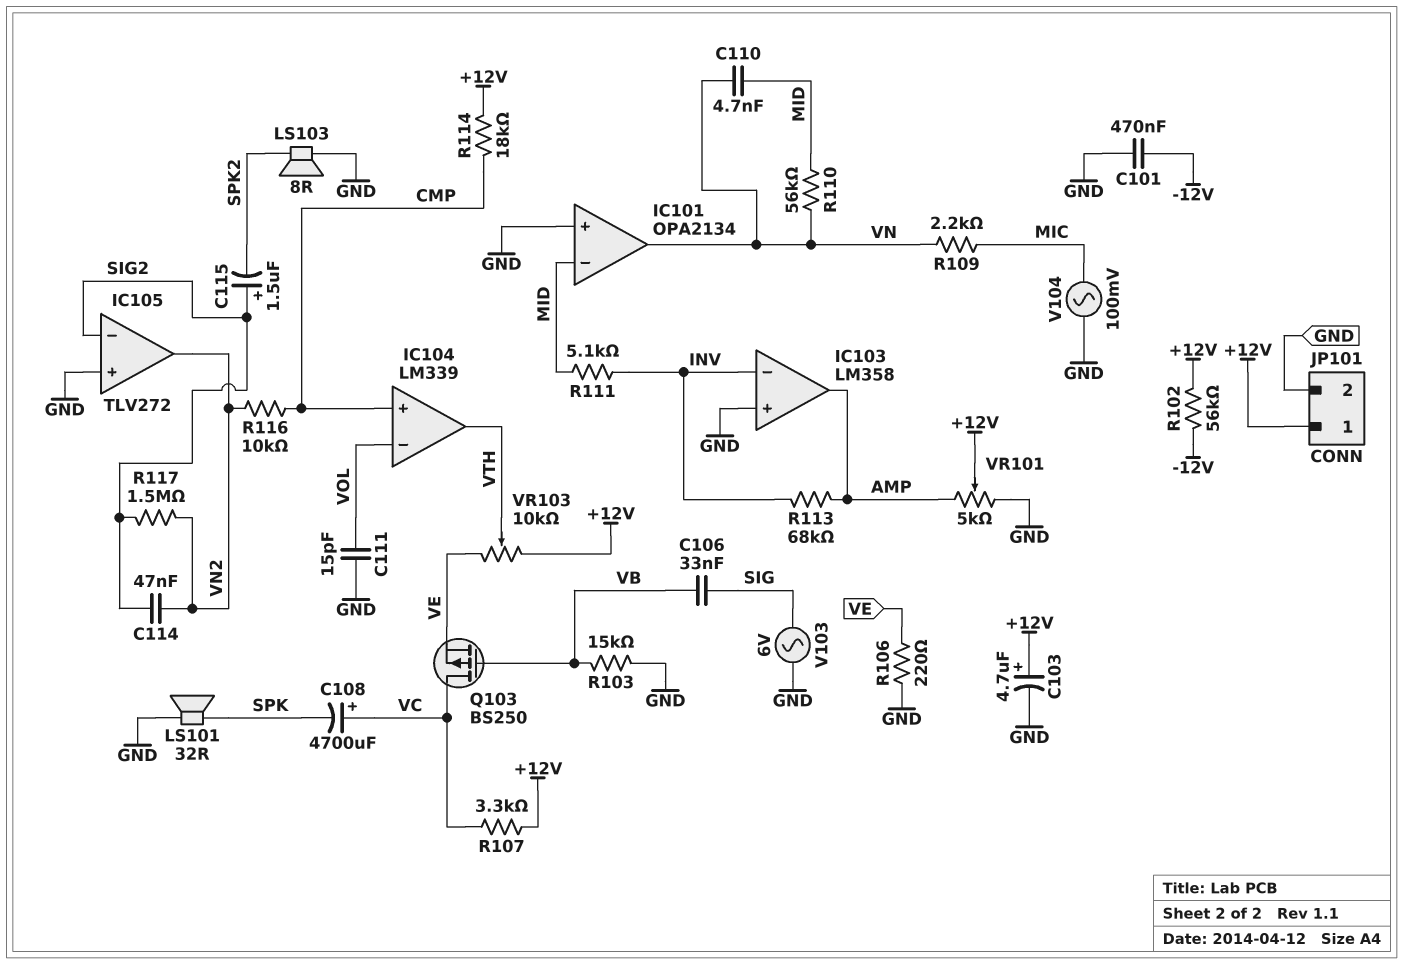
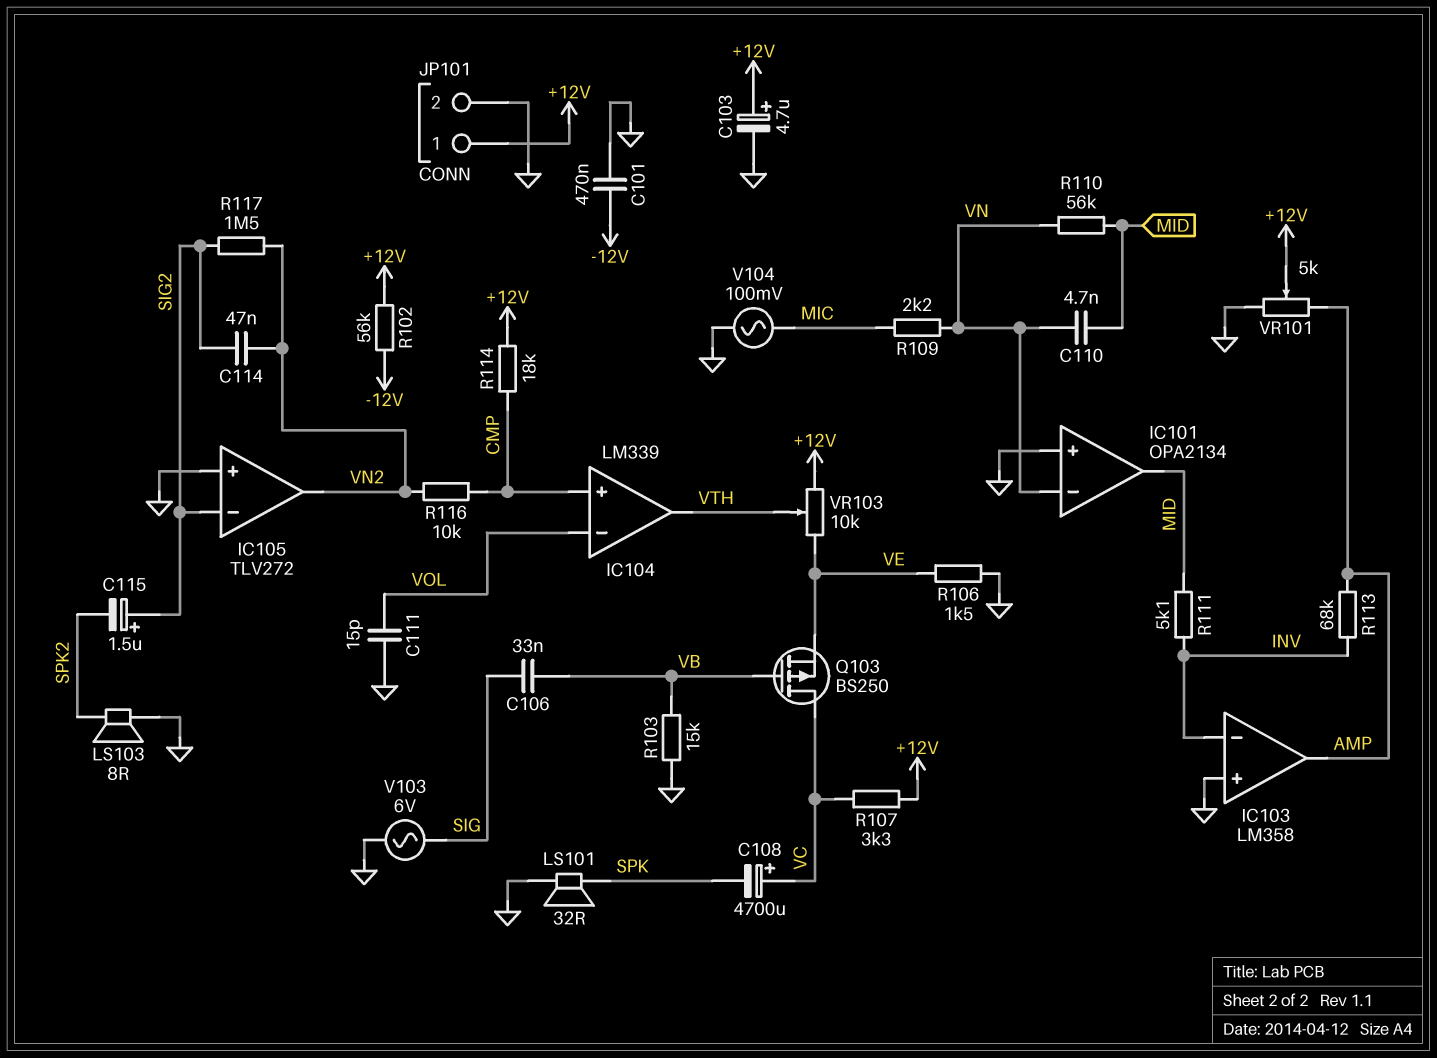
IC101 pin in-: MID -> VN
IC101 pin out: VN -> MID
R106: 220 (GND, VE) -> 1.5k (GND, VE)

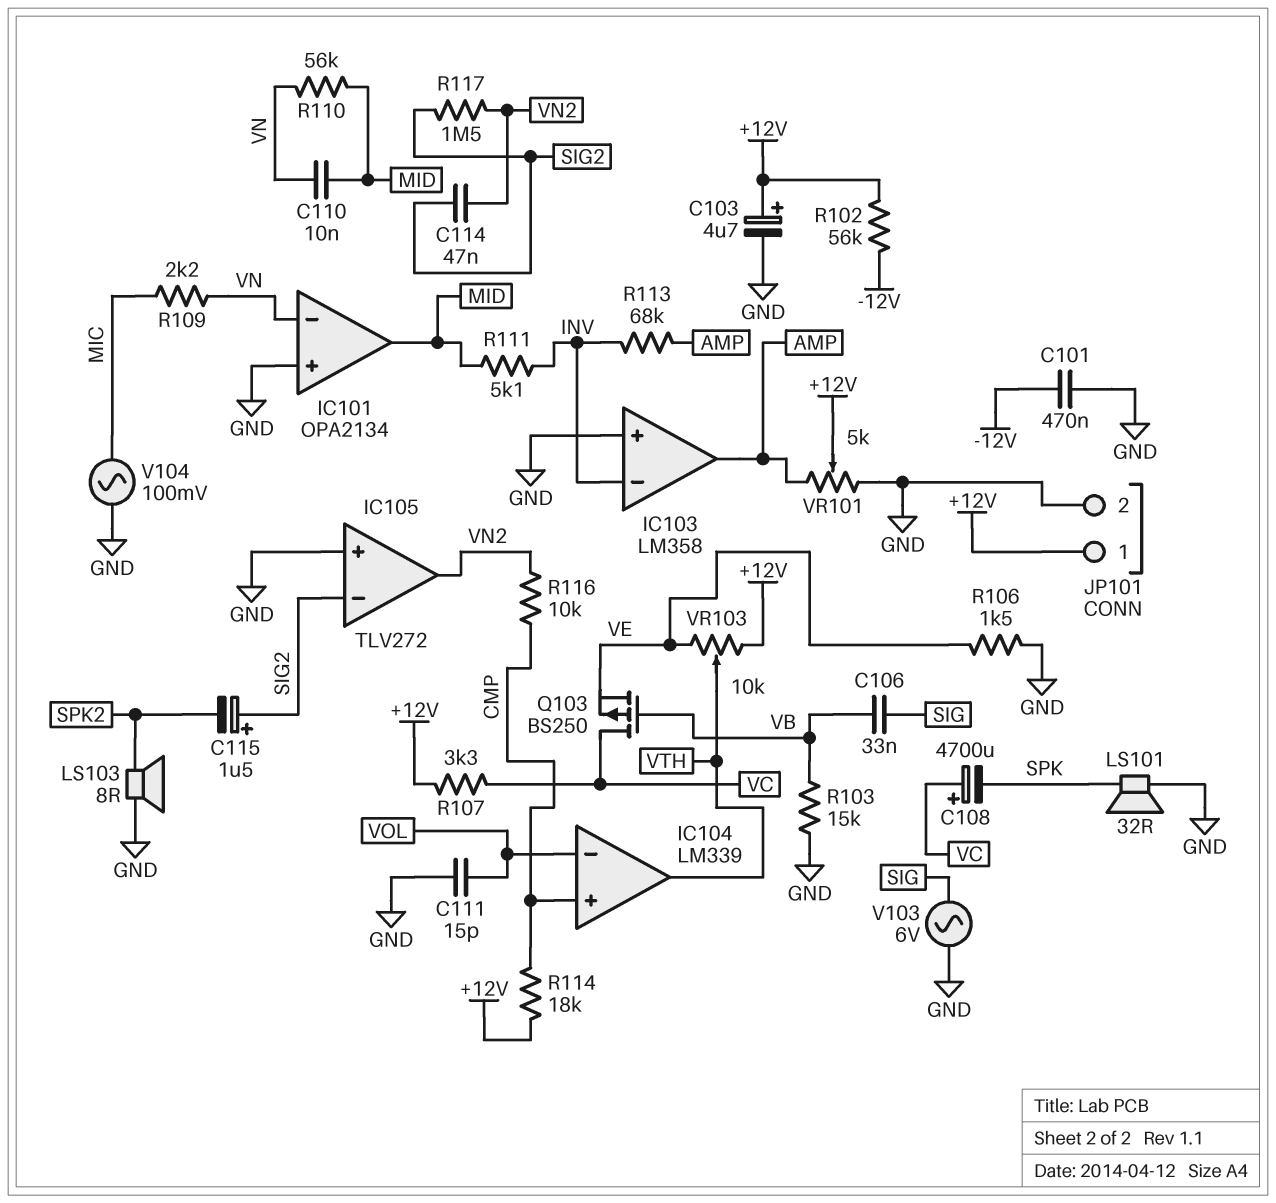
C110: 4.7nF (MID, VN) -> 10nF (MID, VN)

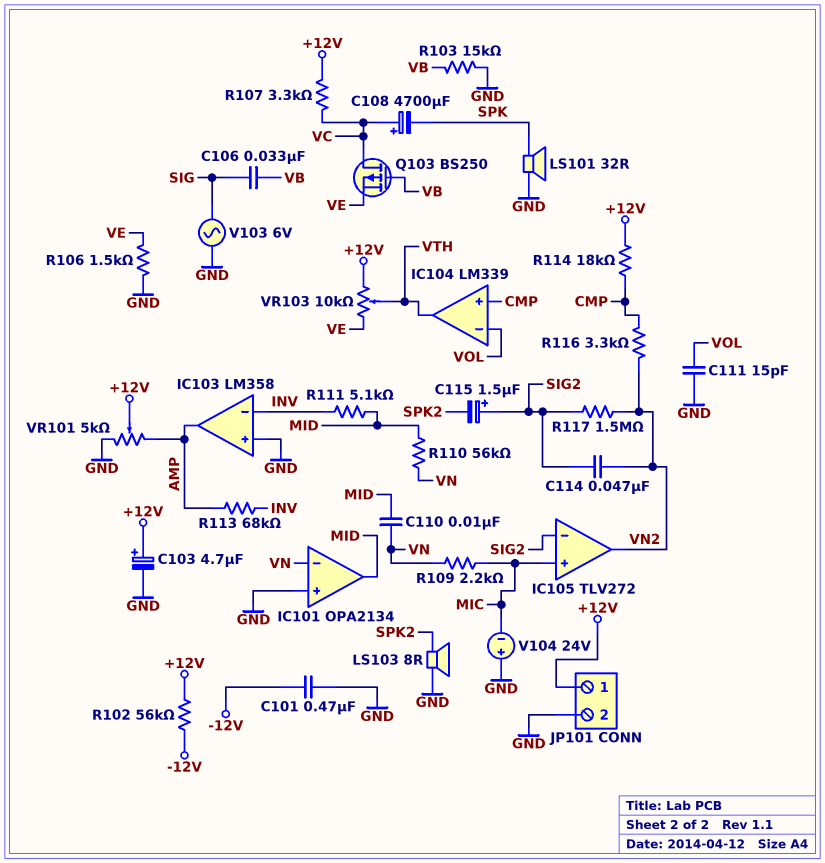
IC105 pin in+: GND -> MIC
R116: 10k (CMP, VN2) -> 3.3k (CMP, VN2)
V104: AC 100mV (GND, MIC) -> 24V (plus GND, minus MIC)

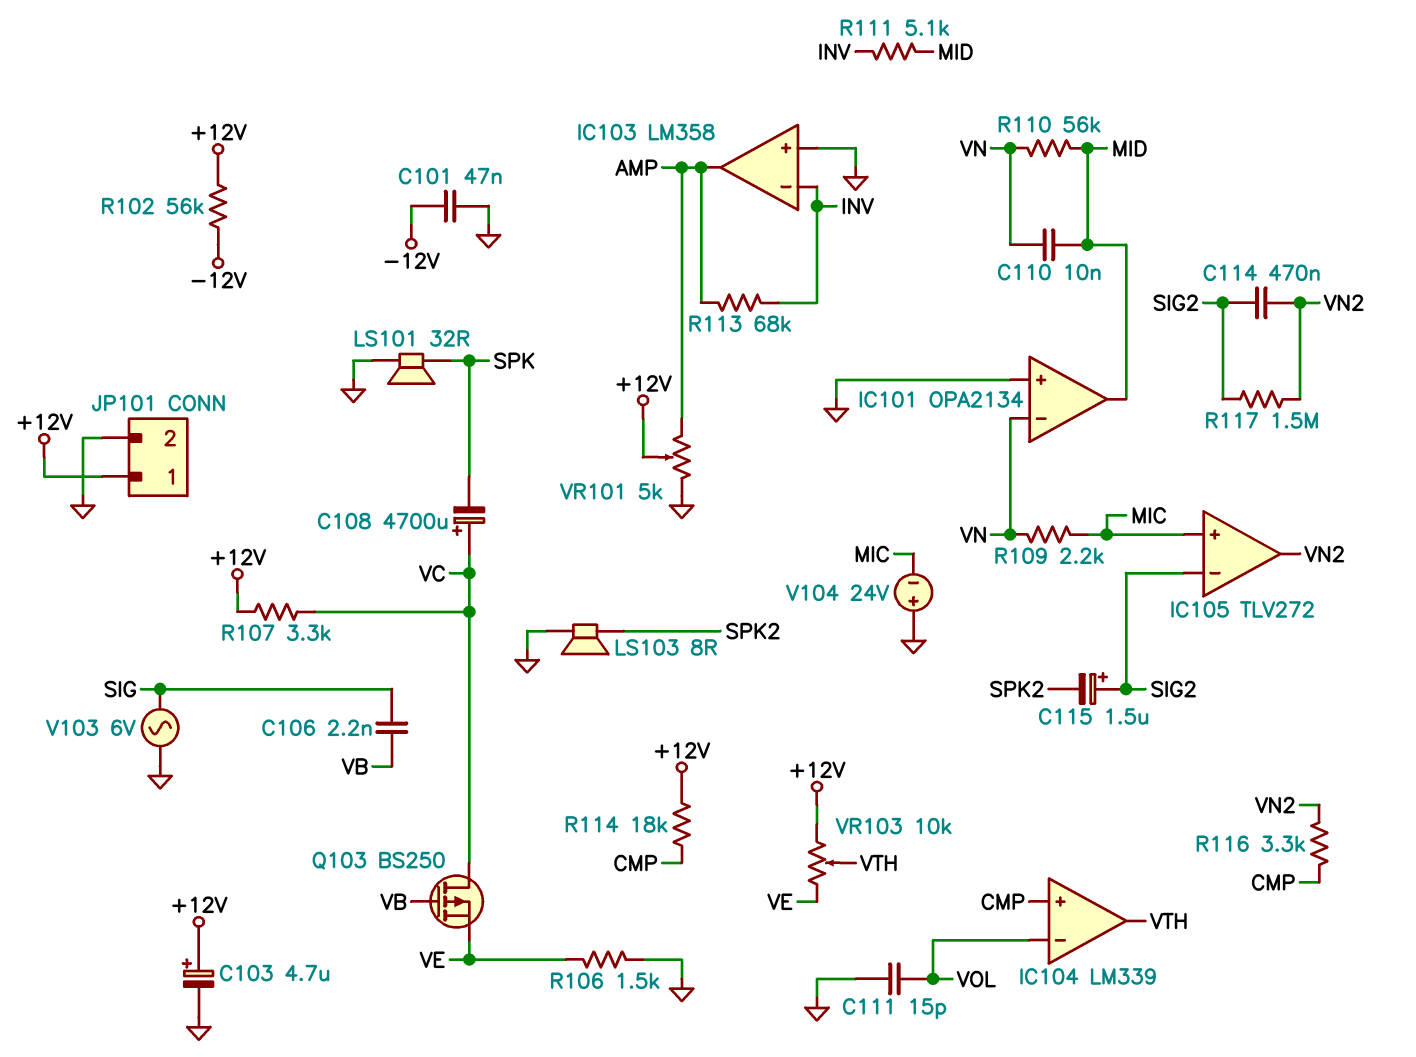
C101: 470nF (-12V, GND) -> 47nF (-12V, GND)
C106: 33nF (SIG, VB) -> 2.2nF (SIG, VB)
C114: 47nF (SIG2, VN2) -> 470nF (SIG2, VN2)
R103: 15k (GND, VB) -> none

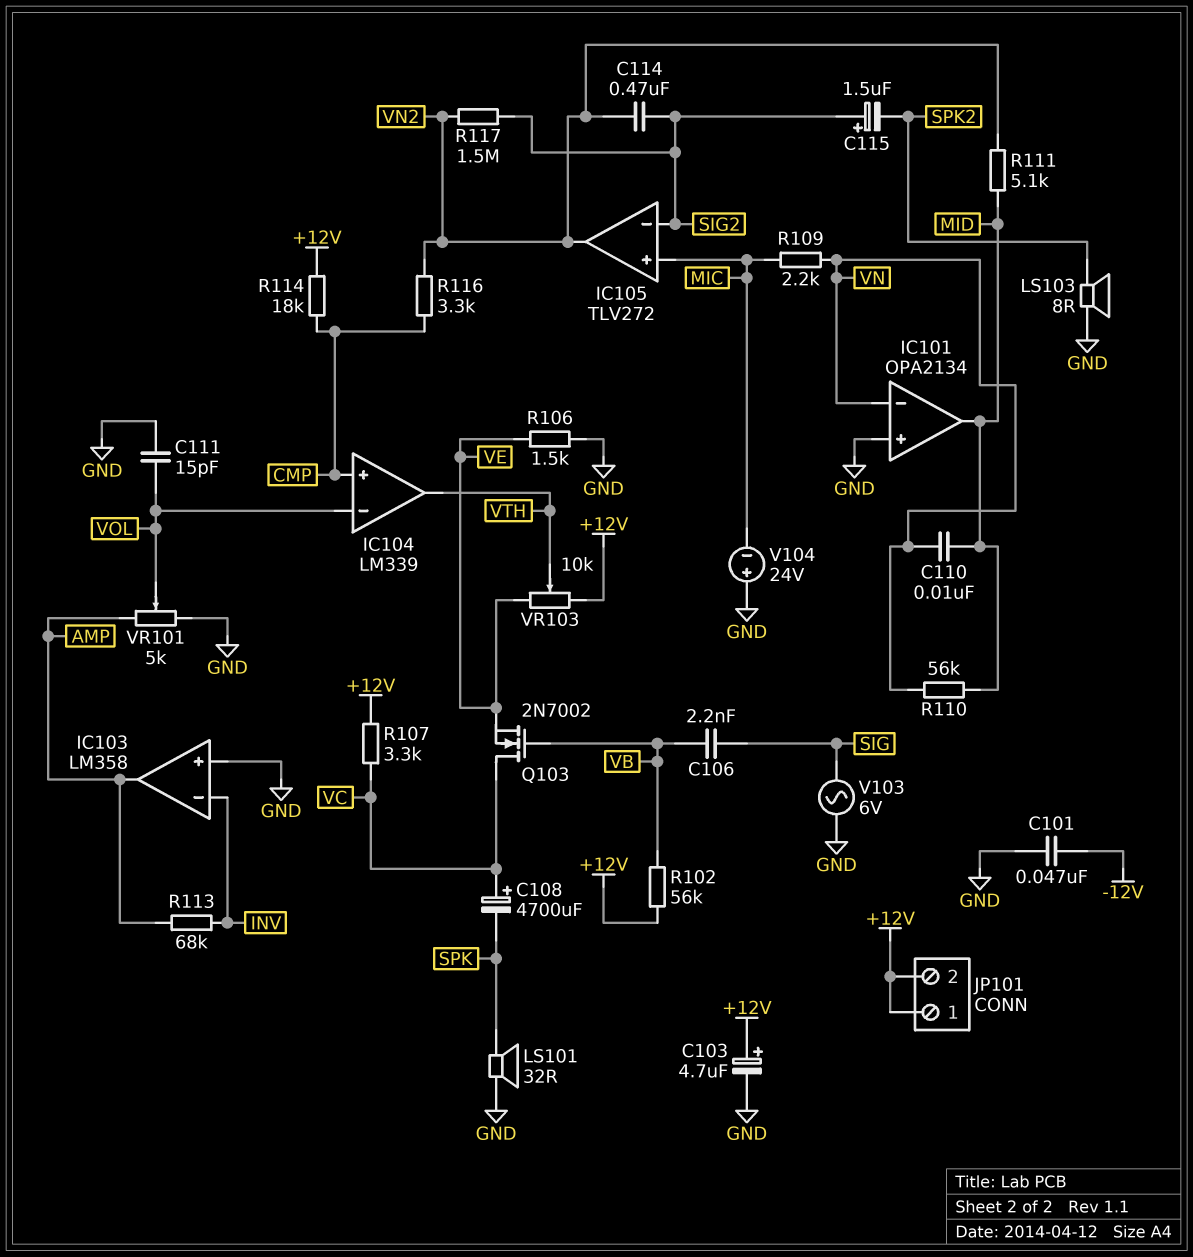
JP101 pin 2: GND -> +12V
Q103: PMOS BS250 (G VB, D VC, S VE) -> NMOS 2N7002 (G VB, D VC, S VE)
R102: 56k (+12V, -12V) -> 56k (+12V, VB)
R111: 5.1k (INV, MID) -> 5.1k (MID, VN2)
VR101: 5k (AMP, GND, wiper +12V) -> 5k (AMP, GND, wiper VOL)

